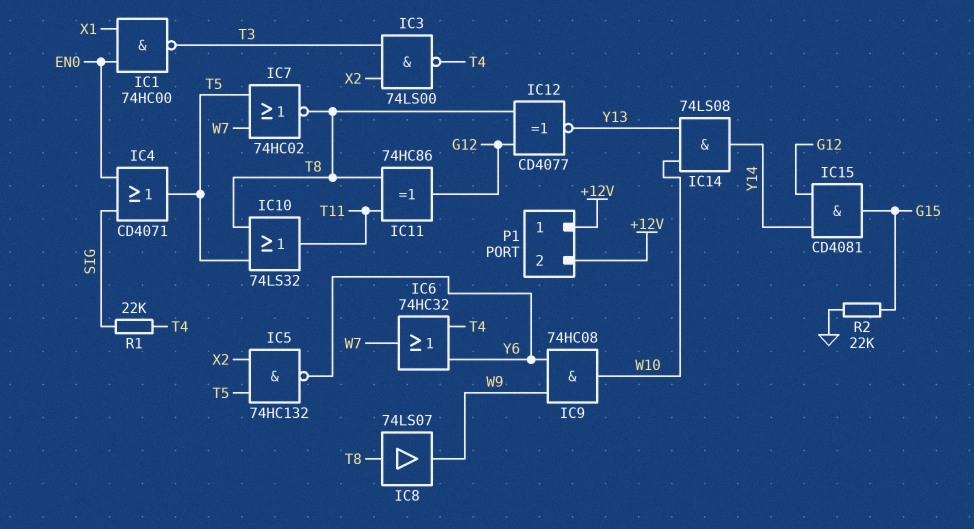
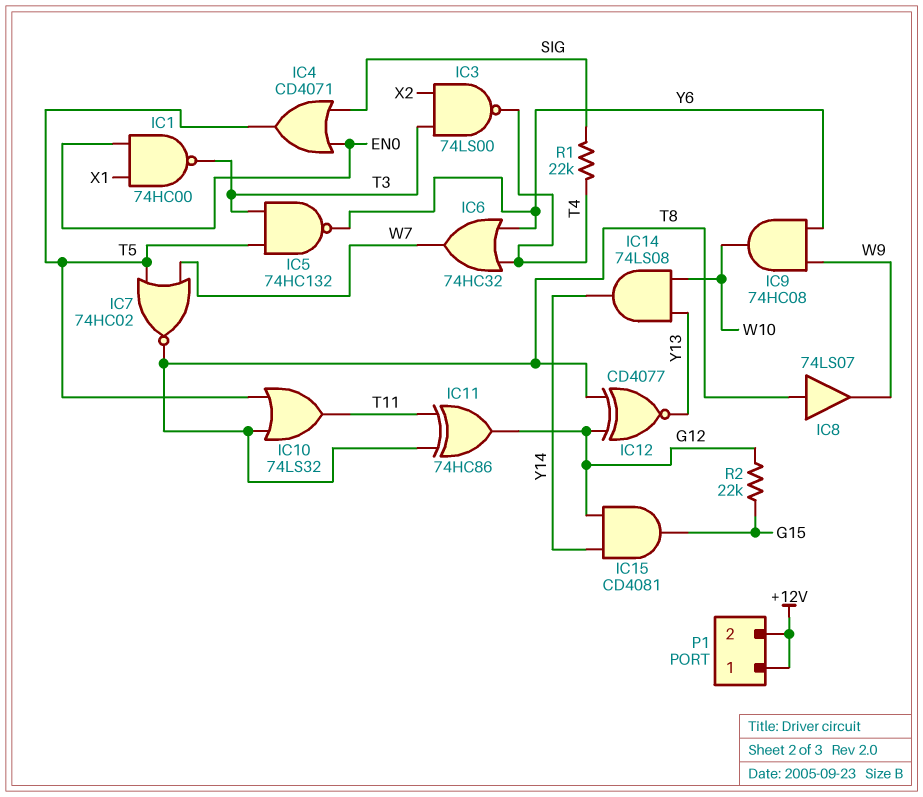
IC5: NAND 74HC132 (in T5, in X2, out Y6) -> NAND 74HC132 (in T3, in T5, out Y6)
R2: 22k (G15, GND) -> 22k (G12, G15)

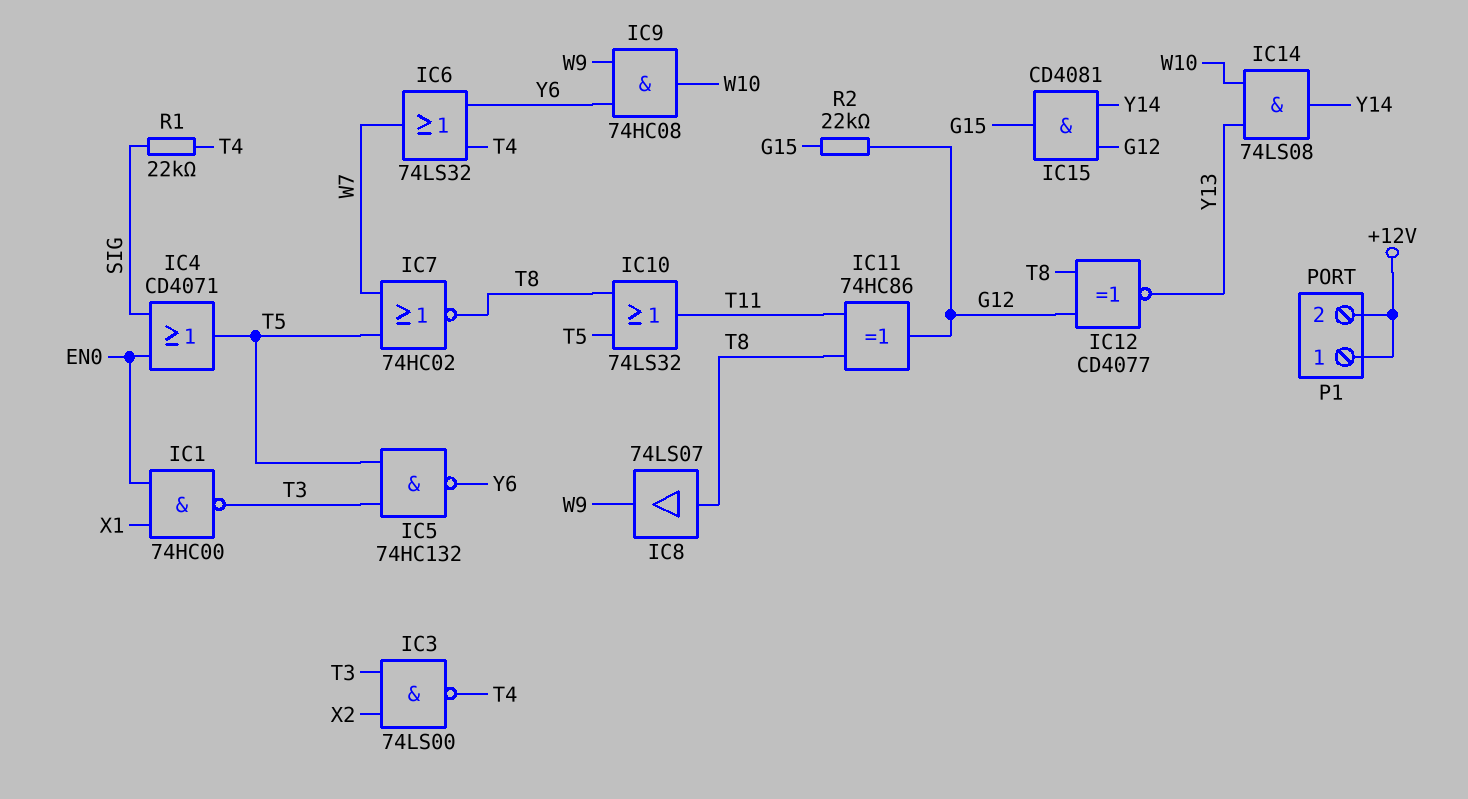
IC6: OR 74HC32 (in T4, in Y6, out W7) -> OR 74LS32 (in T4, in Y6, out W7)

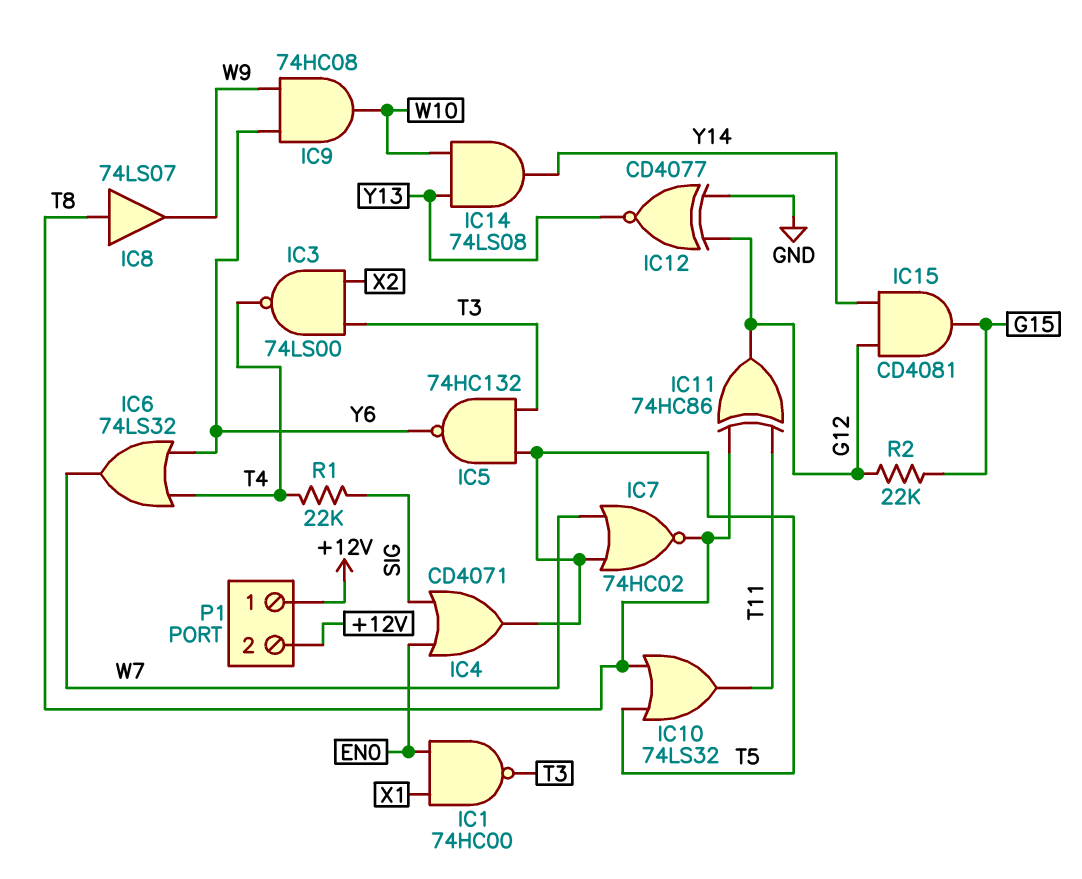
IC12: XNOR CD4077 (in G12, in T8, out Y13) -> XNOR CD4077 (in G12, in GND, out Y13)

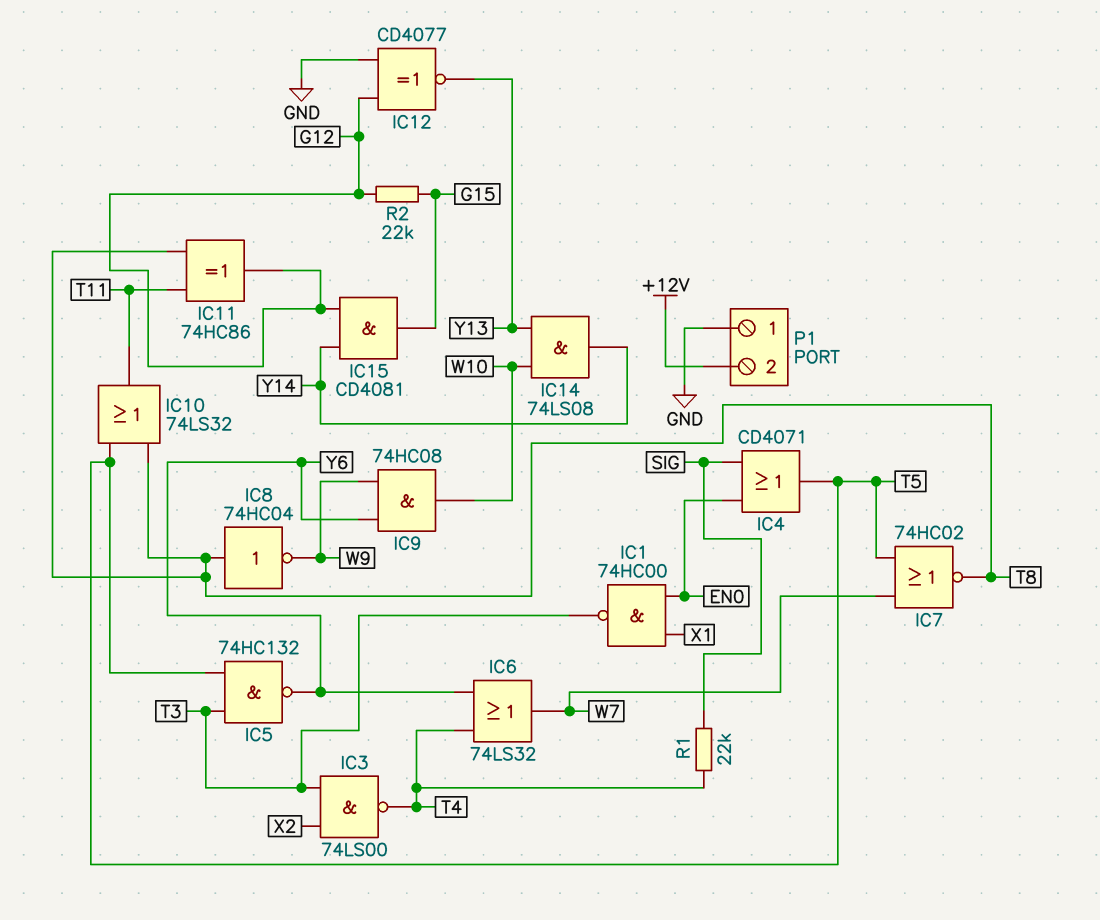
IC8: buffer 74LS07 (in T8, out W9) -> NOT 74HC04 (in T8, out W9)
P1 pin 1: +12V -> GND

